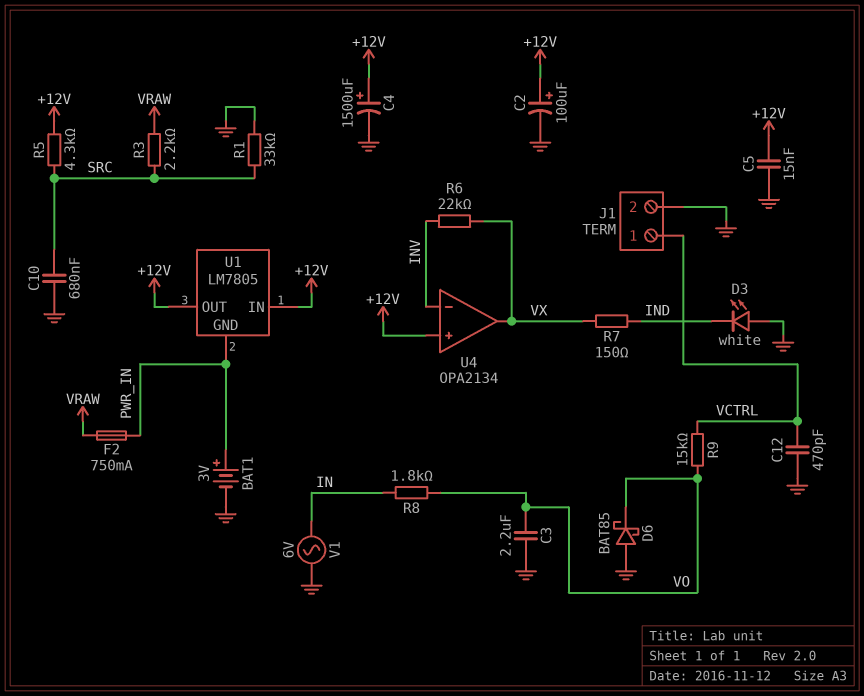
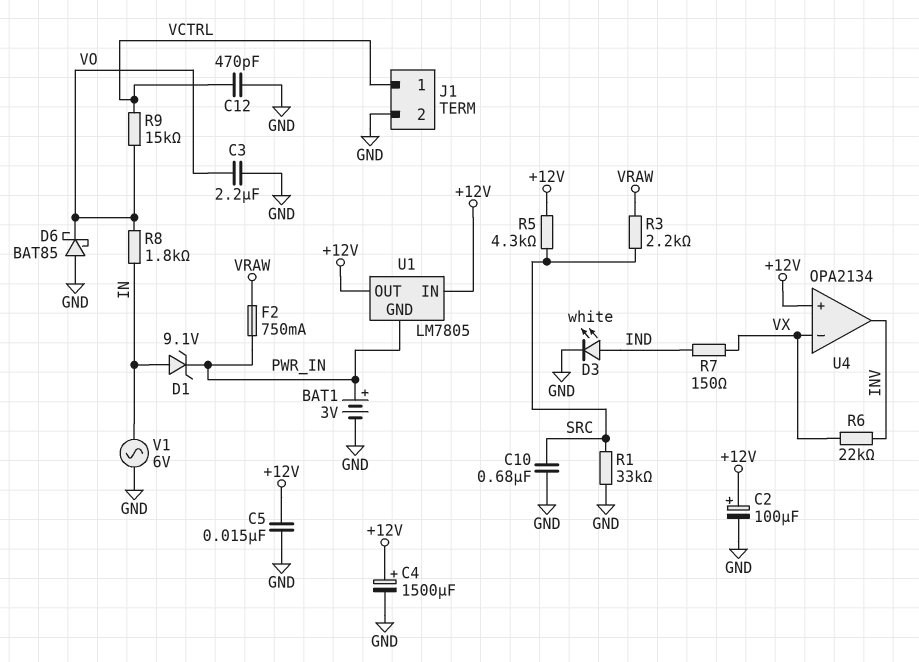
D1: none -> zener 9.1V (A IN, K PWR_IN)
D3: LED white (A GND, K IND) -> LED white (A IND, K GND)
U4 pin in-: INV -> VX
U4 pin out: VX -> INV

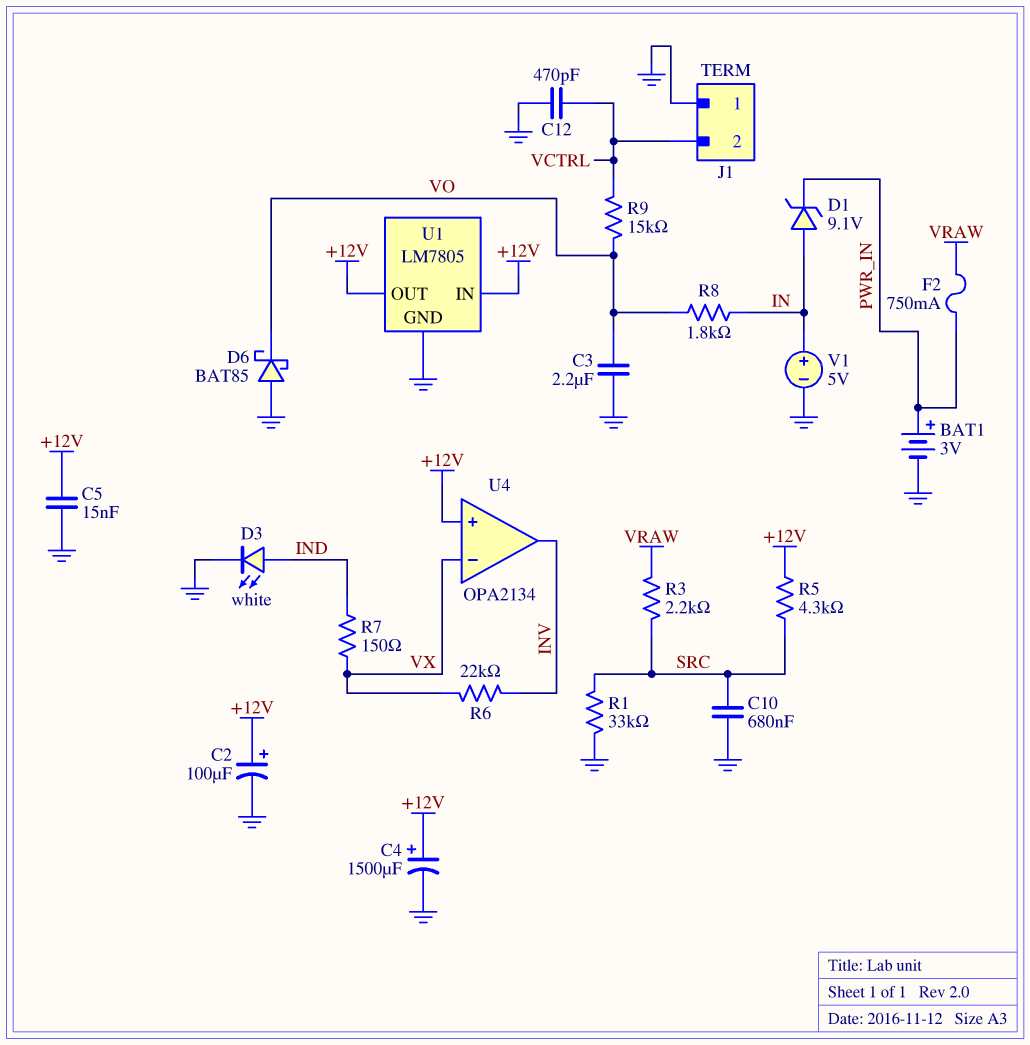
J1 pin 1: VCTRL -> GND
J1 pin 2: GND -> VCTRL
U1 pin GND: PWR_IN -> GND
V1: AC 6V (GND, IN) -> 5V (plus IN, minus GND)

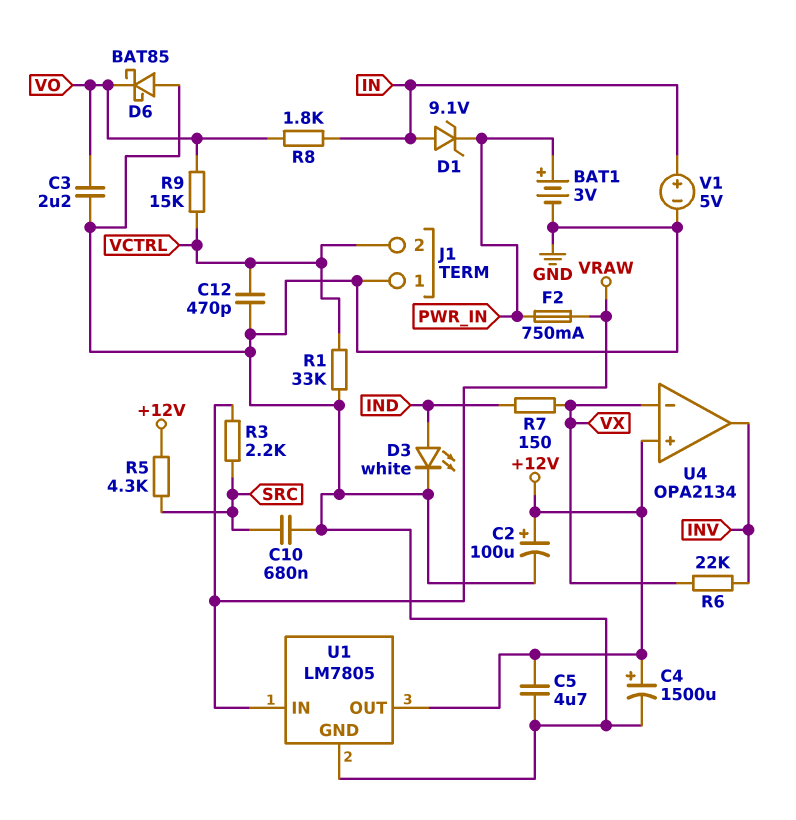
C5: 15nF (+12V, GND) -> 4.7uF (+12V, GND)
R1: 33k (GND, SRC) -> 33k (GND, VCTRL)
U1 pin IN: +12V -> VRAW

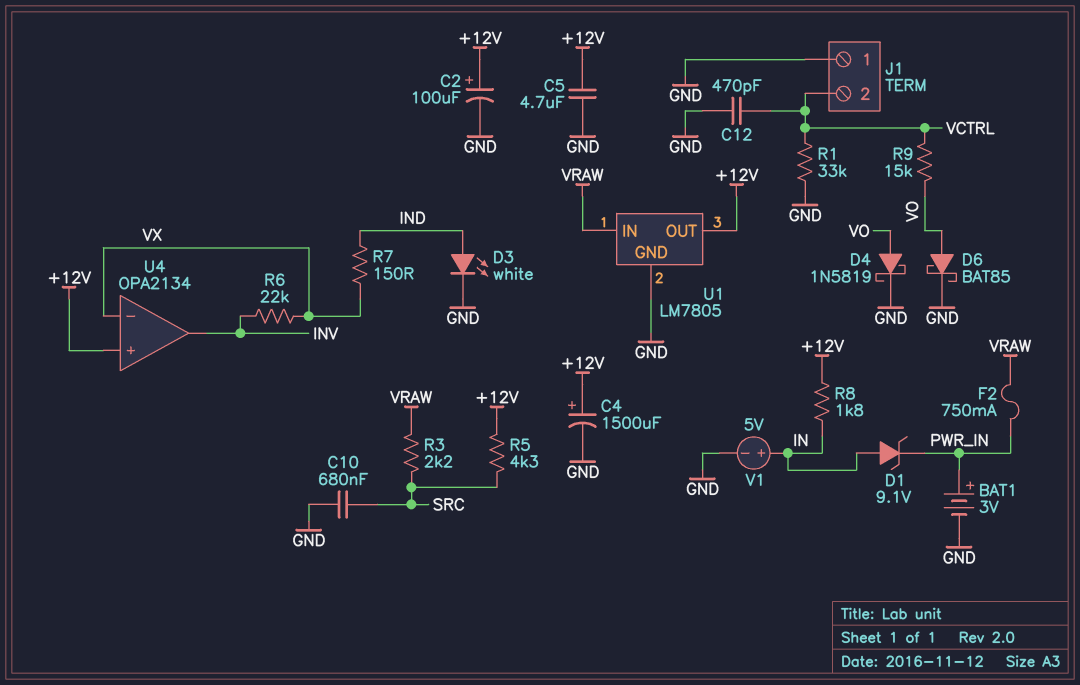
C3: 2.2uF (GND, VO) -> none
D4: none -> schottky 1N5819 (A VO, K GND)
D6: schottky BAT85 (A GND, K VO) -> schottky BAT85 (A VO, K GND)
R8: 1.8k (IN, VO) -> 1.8k (+12V, IN)

